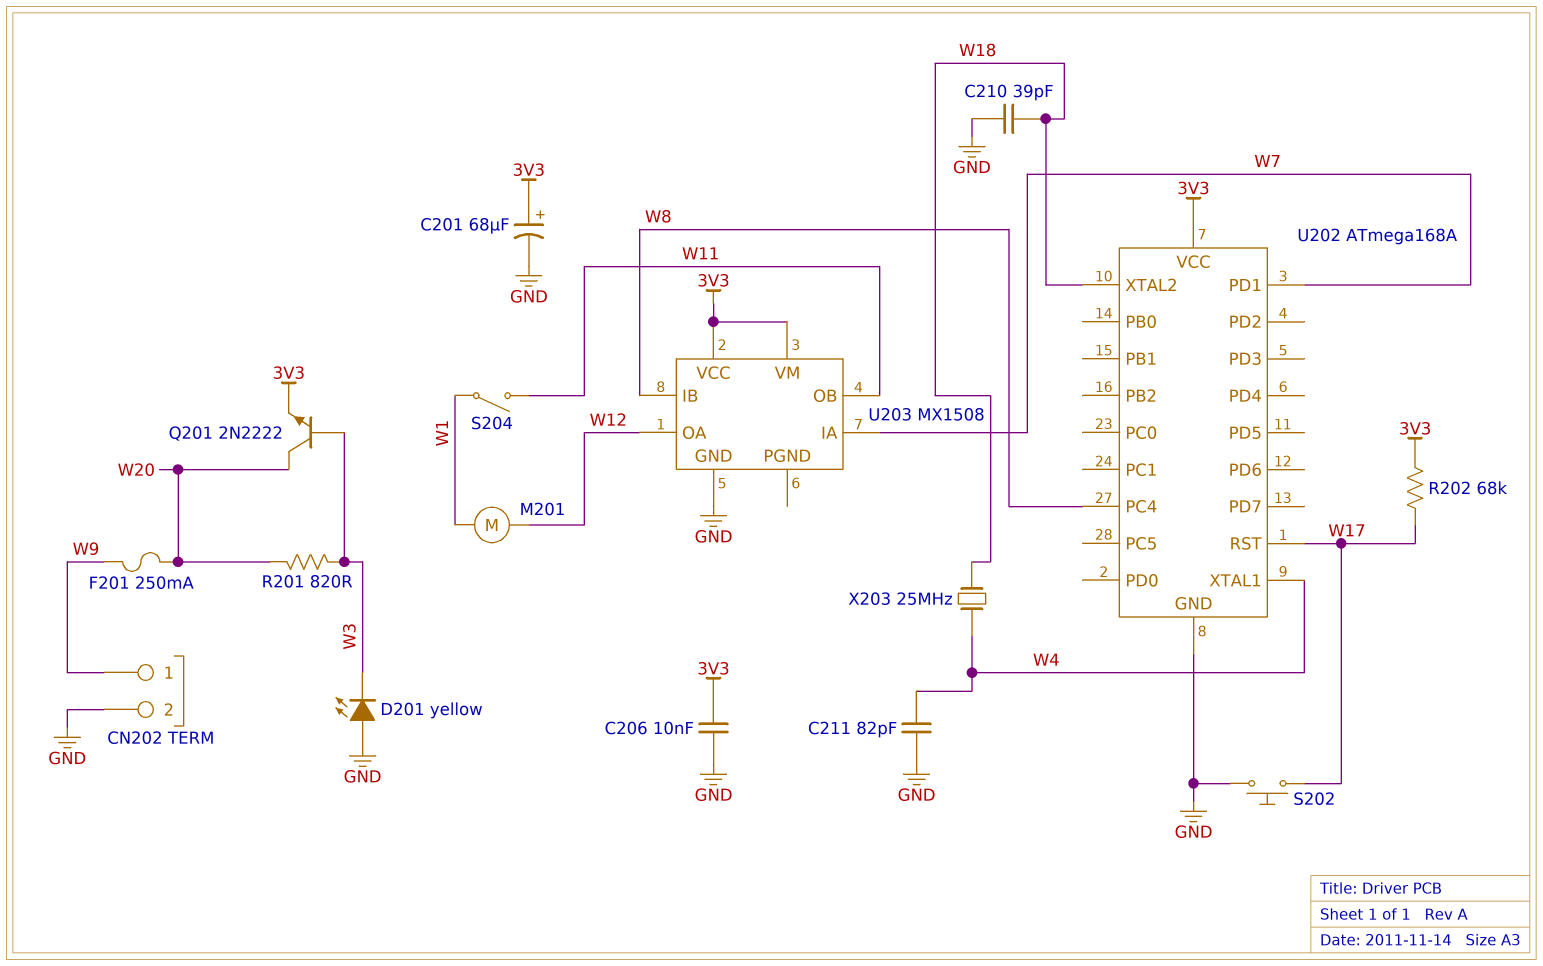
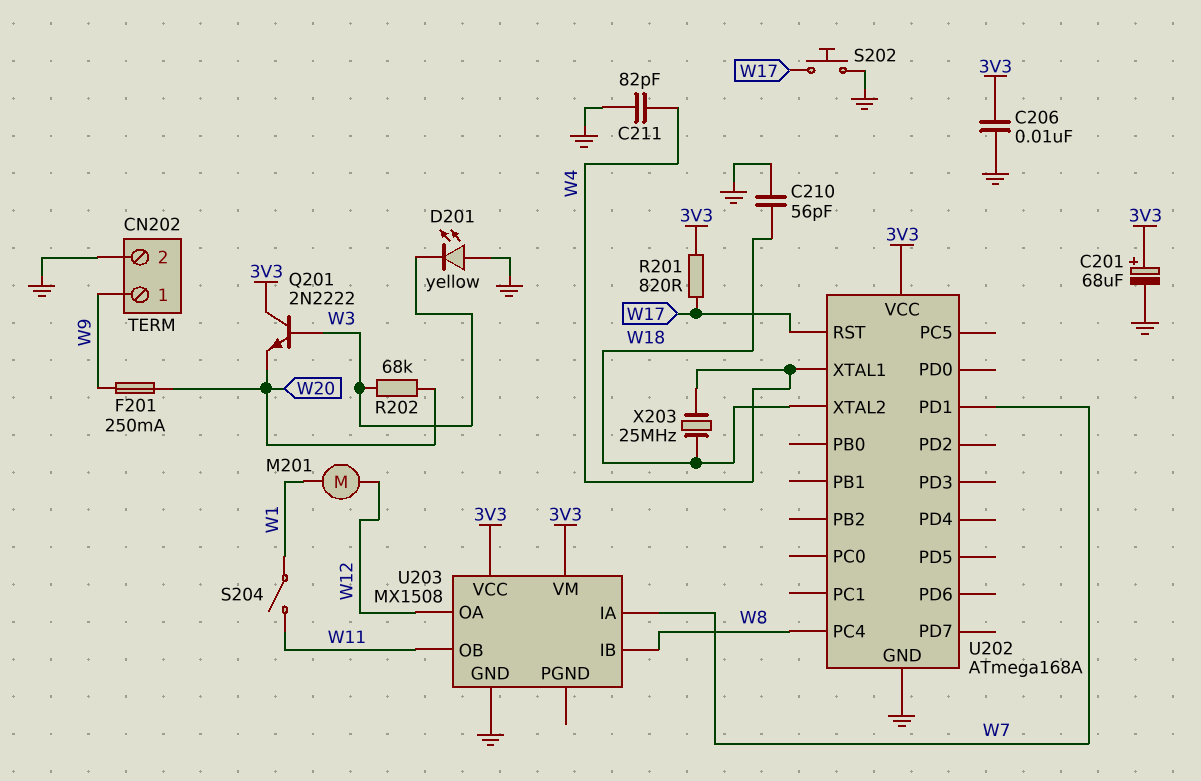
C210: 39pF (GND, W18) -> 56pF (GND, W18)
Q201: NPN 2N2222 (B W3, C W20, E 3V3) -> NPN 2N2222 (B W3, C 3V3, E W20)
R201: 820 (W3, W20) -> 820 (3V3, W17)
R202: 68k (3V3, W17) -> 68k (W3, W20)

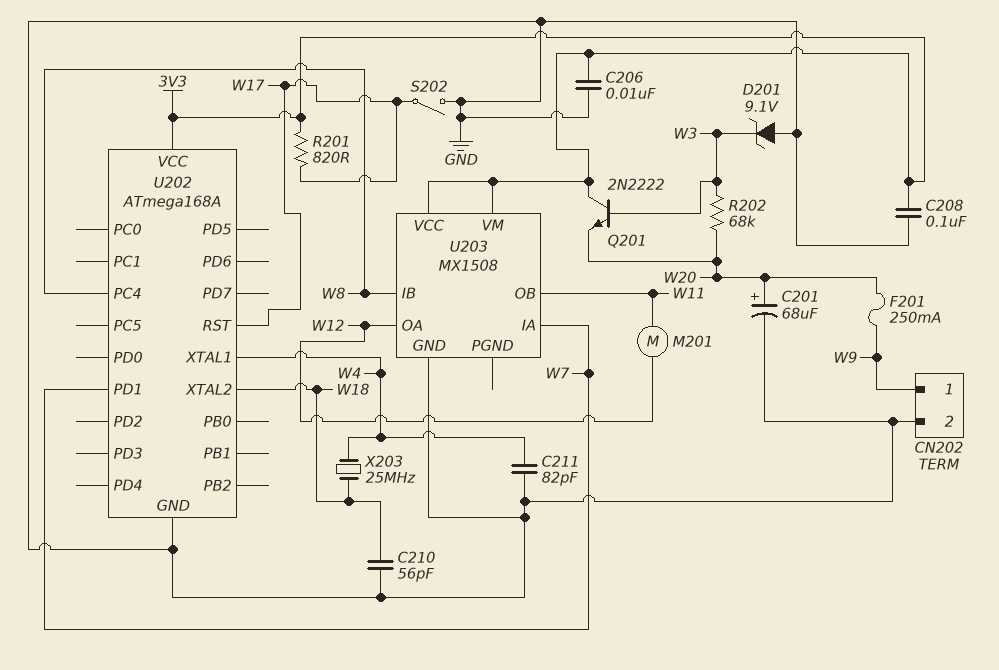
C201: 68uF (plus 3V3, minus GND) -> 68uF (plus W20, minus GND)
C208: none -> 100nF (3V3, GND)
D201: LED yellow (A GND, K W3) -> zener 9.1V (A GND, K W3)
M201: motor (W1, W12) -> motor (W11, W12)
S202: button (GND, W17) -> switch (GND, W17)
S204: switch (W1, W11) -> none

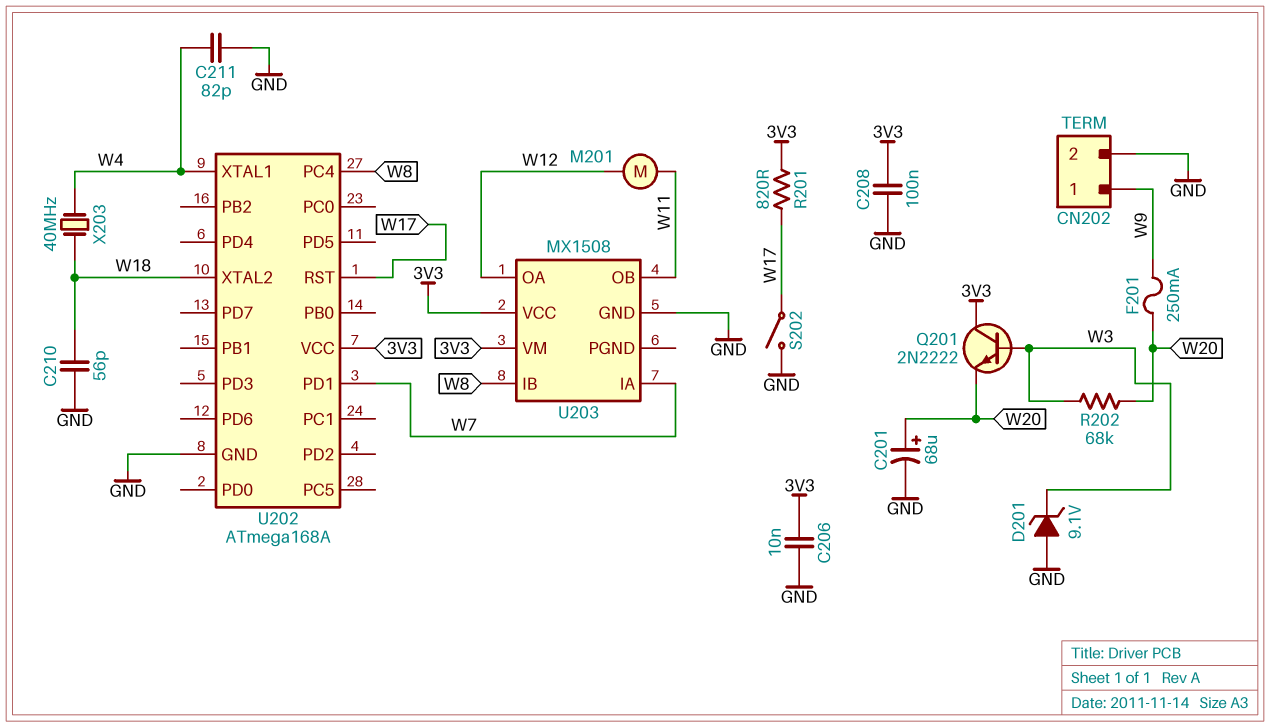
X203: 25MHz (W4, W18) -> 40MHz (W4, W18)

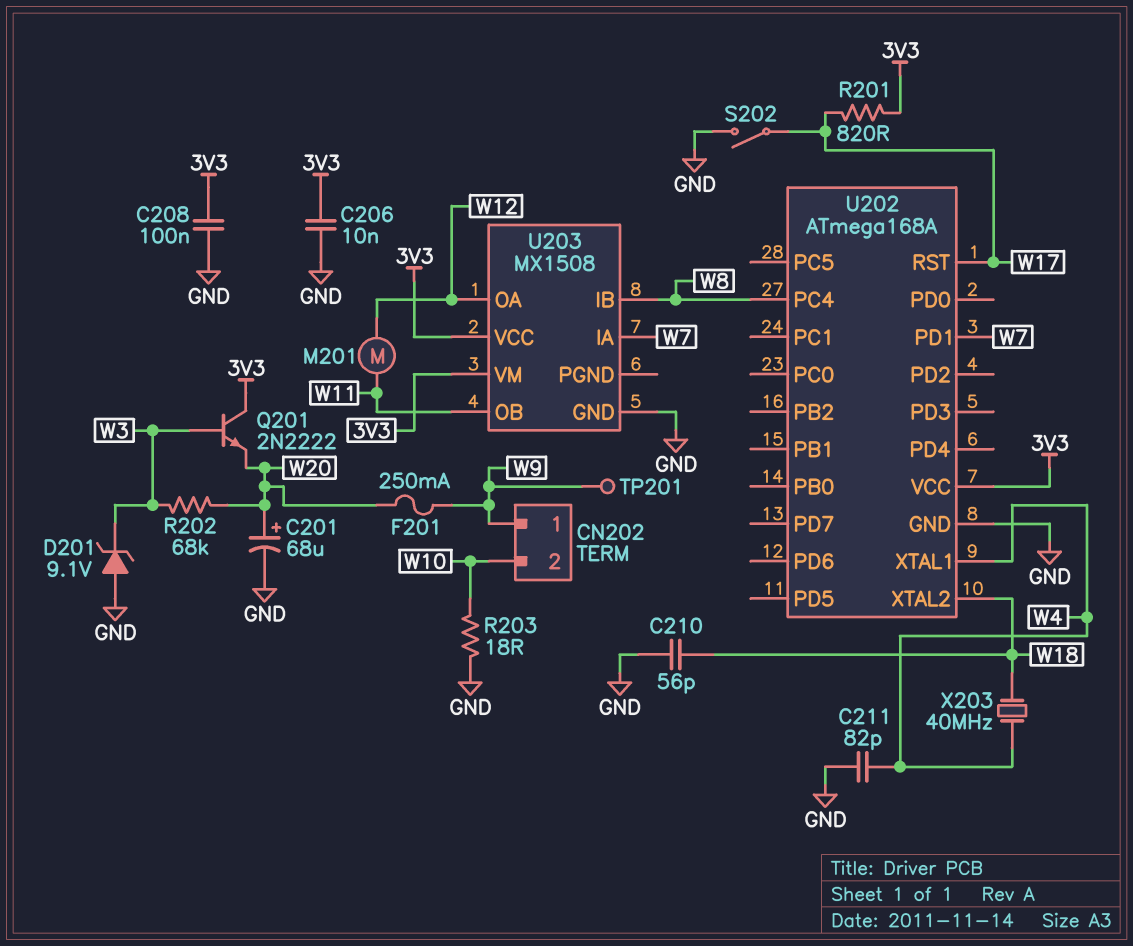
CN202 pin 2: GND -> W10
R203: none -> 18 (GND, W10)
TP201: none -> test point (W9)

